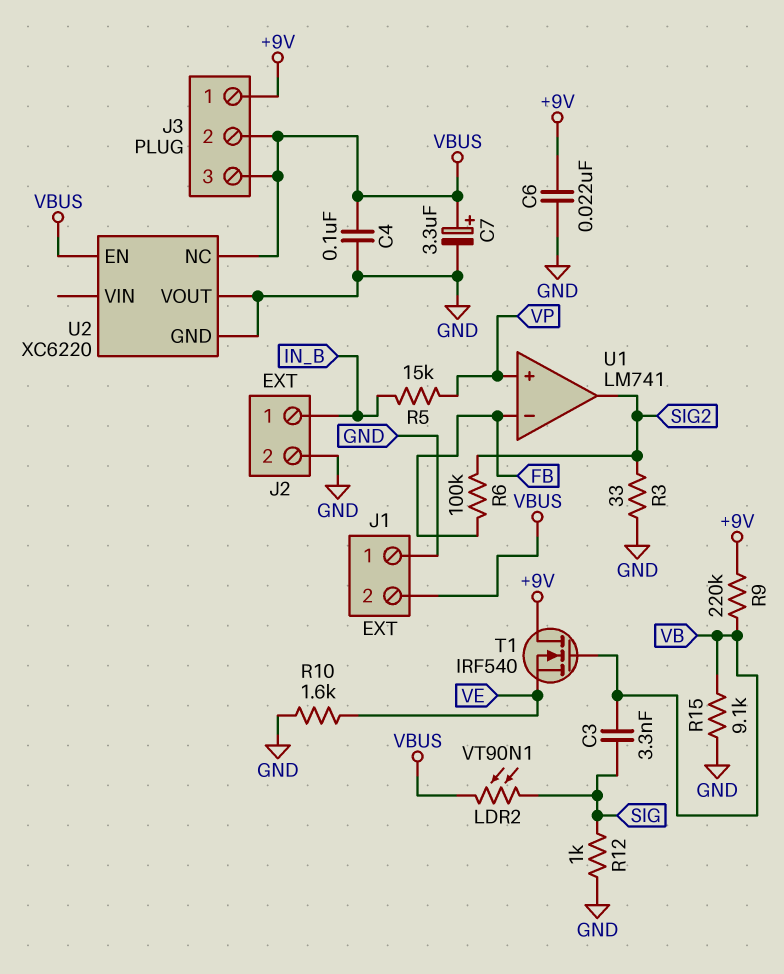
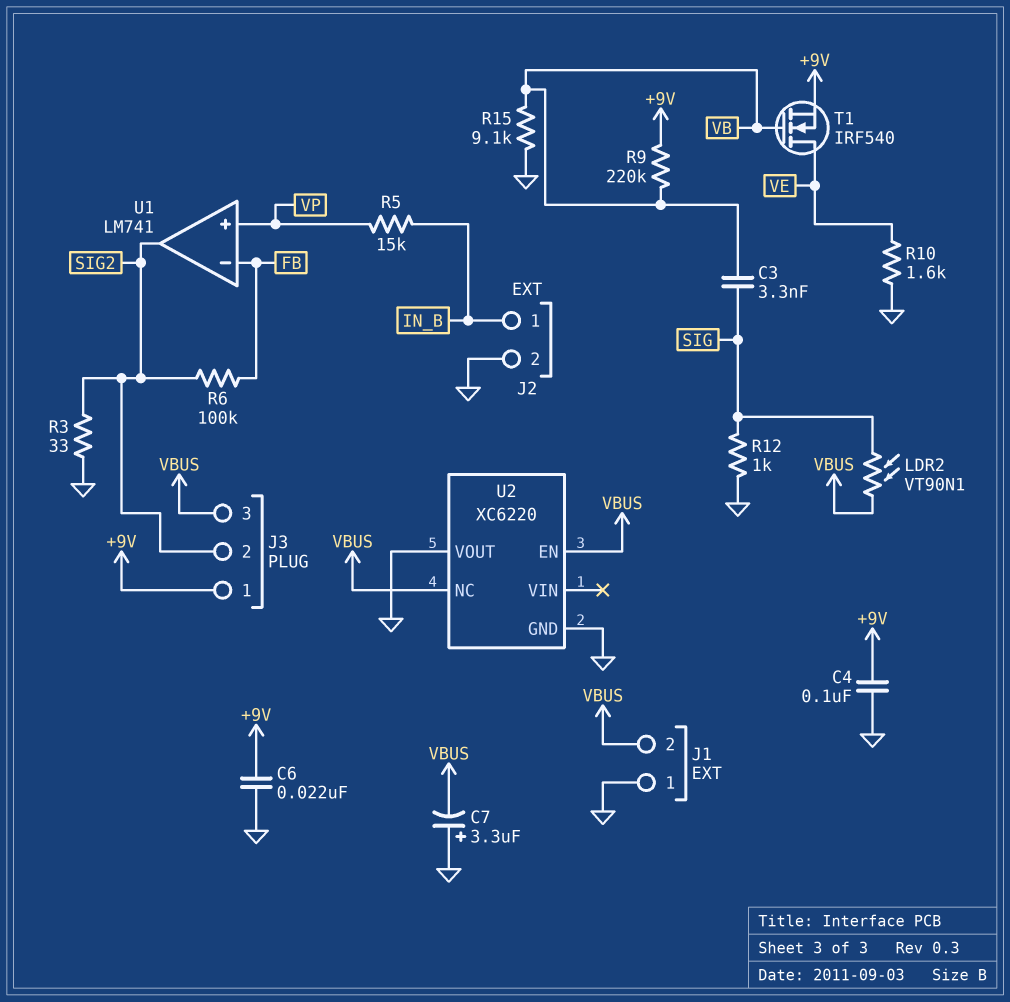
C4: 100nF (GND, VBUS) -> 100nF (+9V, GND)
C7: 3.3uF (plus VBUS, minus GND) -> 3.3uF (plus GND, minus VBUS)
J3 pin 2: VBUS -> SIG2
T1: NMOS IRF540 (G VB, D +9V, S VE) -> NMOS IRF540 (G VB, D VE, S +9V)

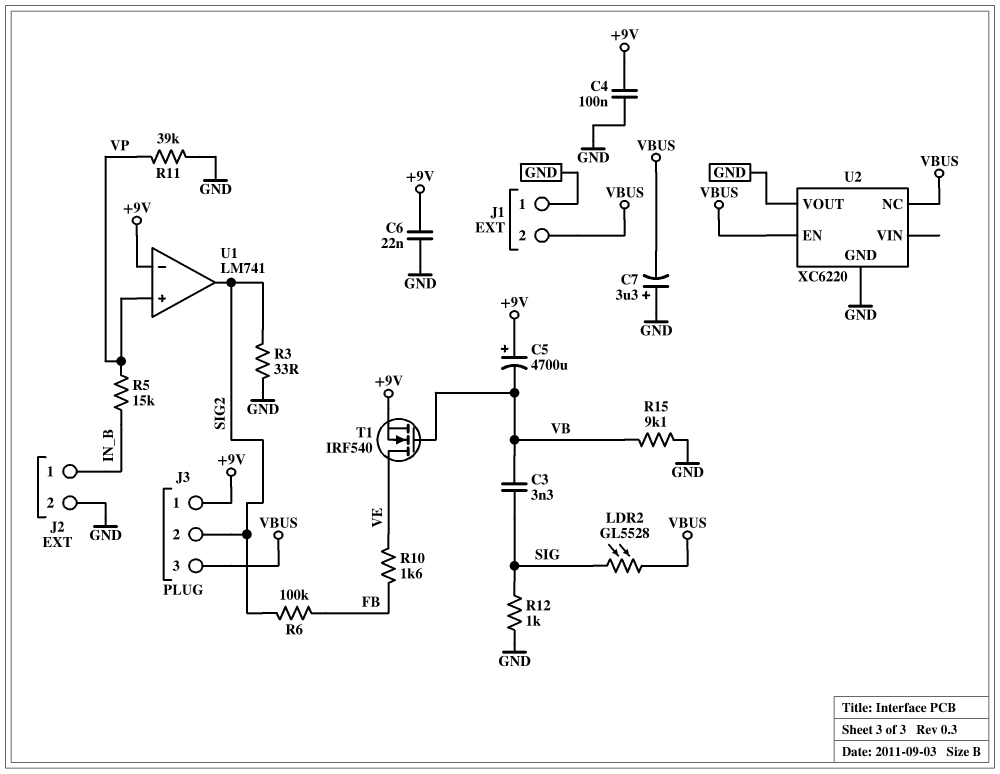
C5: none -> 4700uF (plus +9V, minus VB)
LDR2: VT90N1 (SIG, VBUS) -> GL5528 (SIG, VBUS)
R9: 220k (+9V, VB) -> none
R10: 1.6k (GND, VE) -> 1.6k (FB, VE)
R11: none -> 39k (GND, VP)
U1 pin in-: FB -> +9V

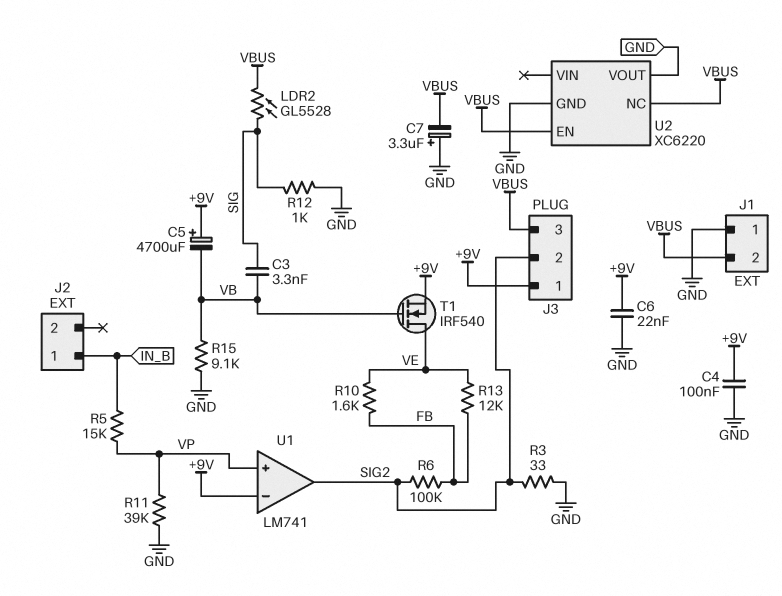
J2 pin 2: GND -> none
R13: none -> 12k (FB, VE)

